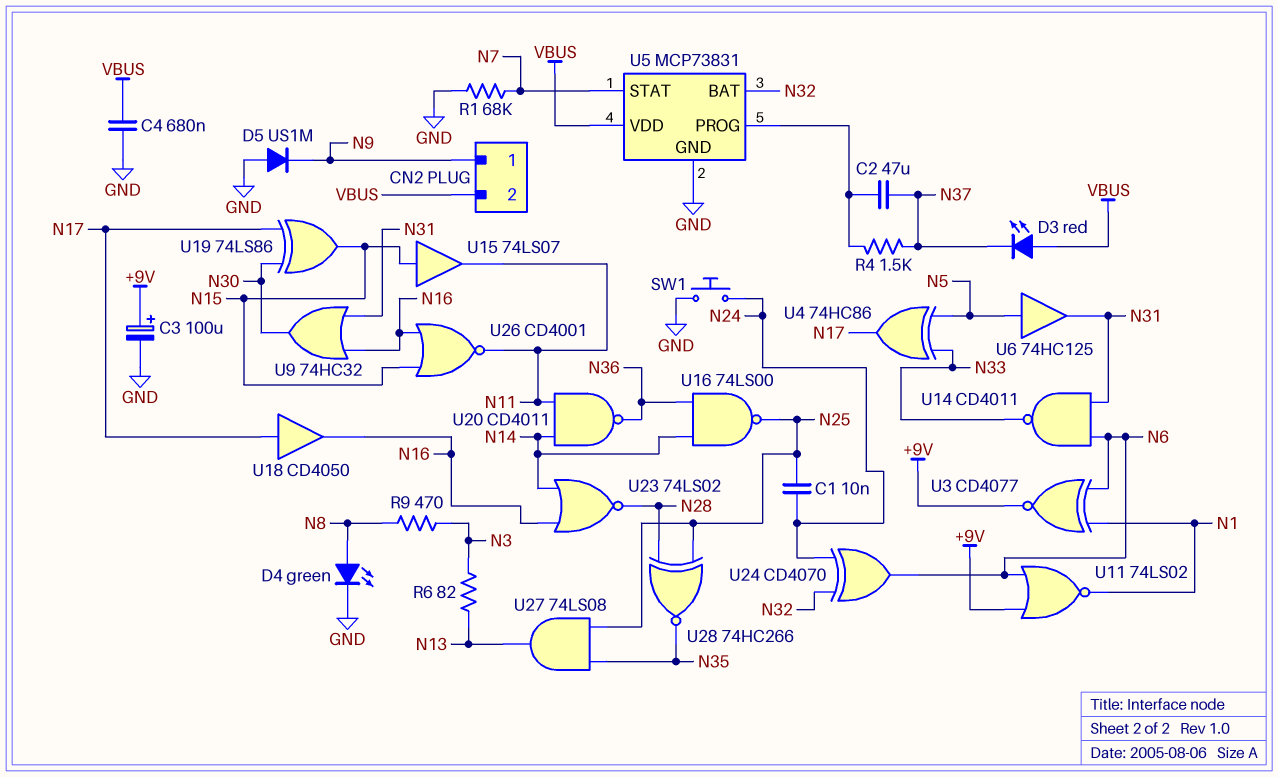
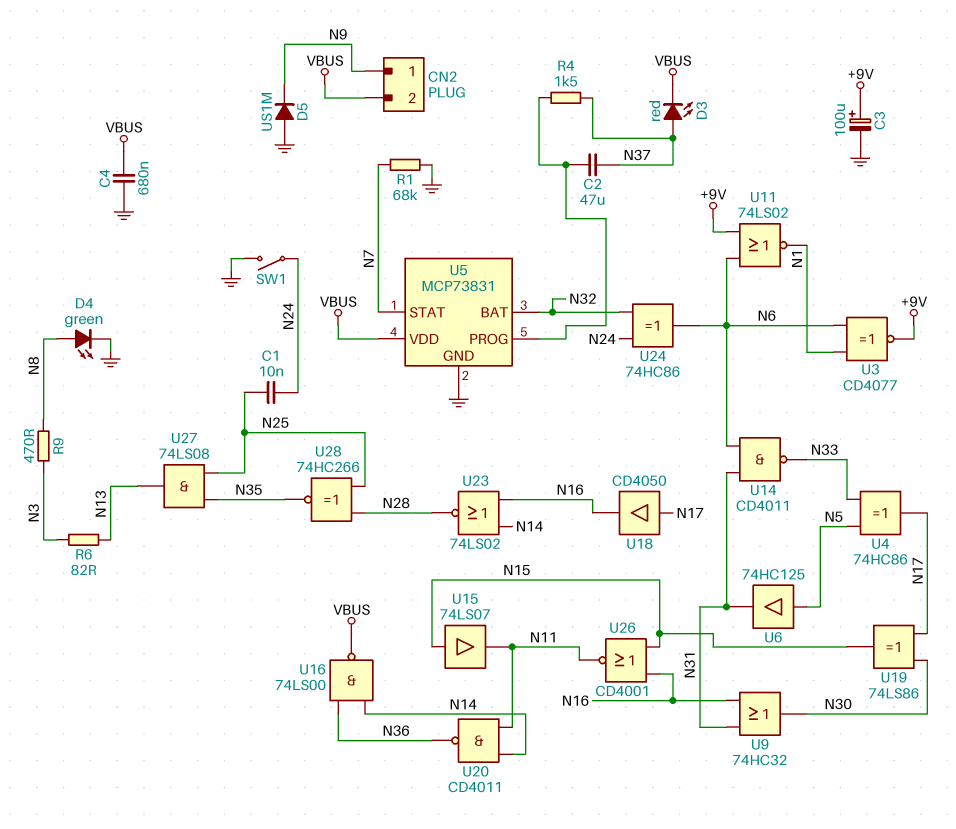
D3: LED red (A VBUS, K N37) -> LED red (A N37, K VBUS)
SW1: button (GND, N24) -> switch (GND, N24)
U16: NAND 74LS00 (in N14, in N36, out N25) -> NAND 74LS00 (in N14, in N36, out VBUS)
U24: XOR CD4070 (in N24, in N32, out N6) -> XOR 74HC86 (in N24, in N32, out N6)

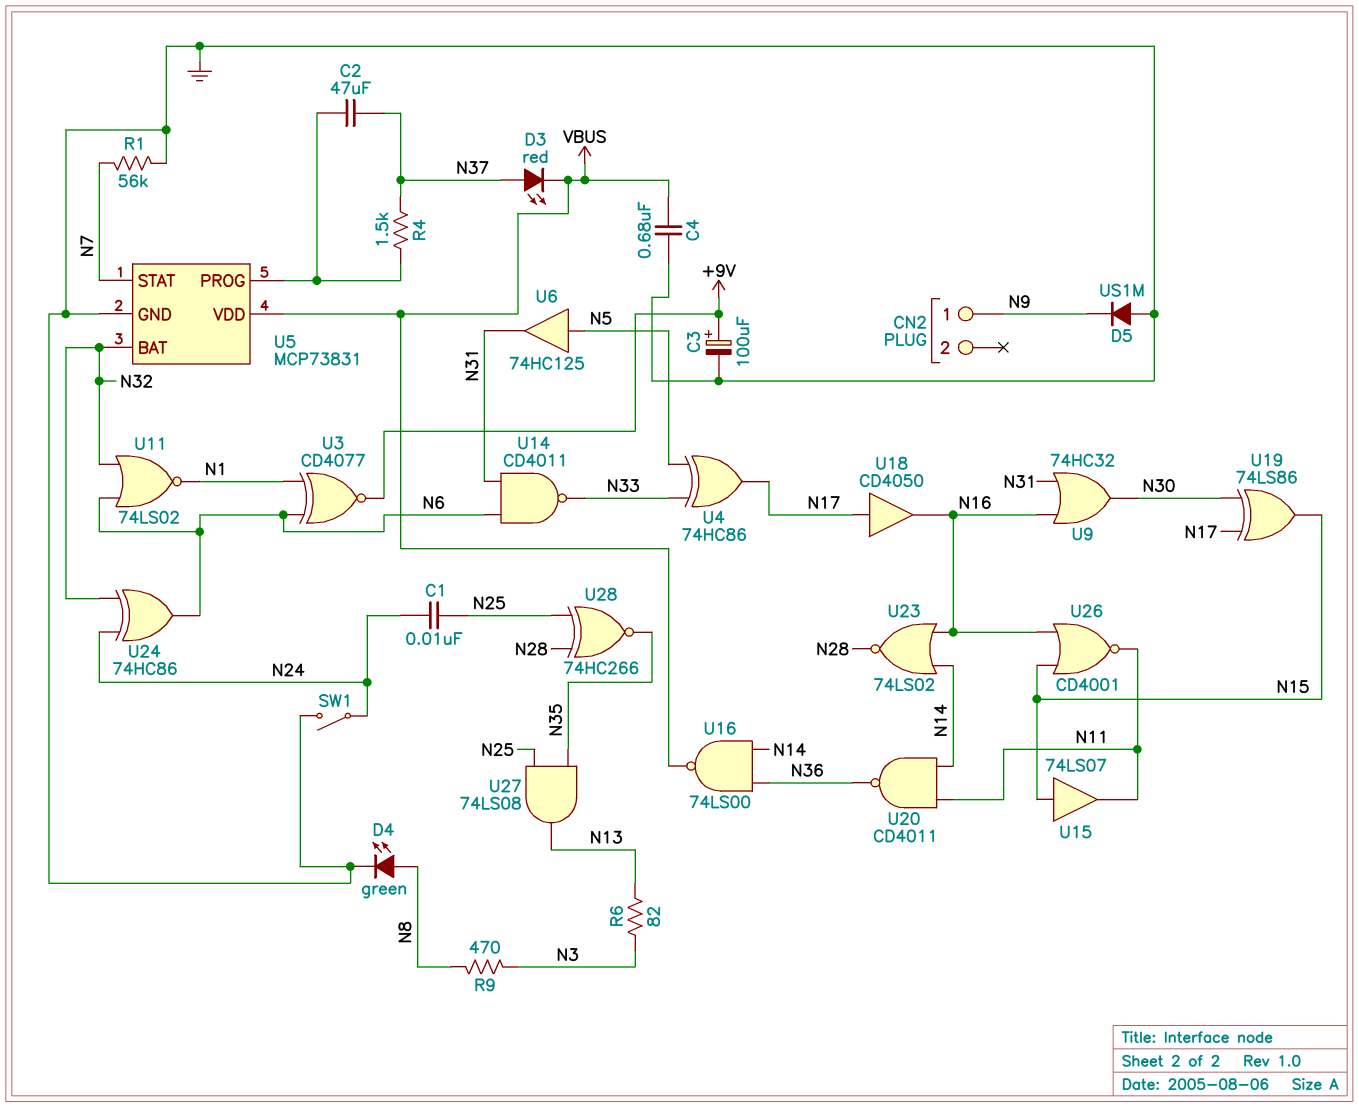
CN2 pin 2: VBUS -> none
R1: 68k (GND, N7) -> 56k (GND, N7)
U11: NOR 74LS02 (in +9V, in N6, out N1) -> NOR 74LS02 (in N6, in N32, out N1)

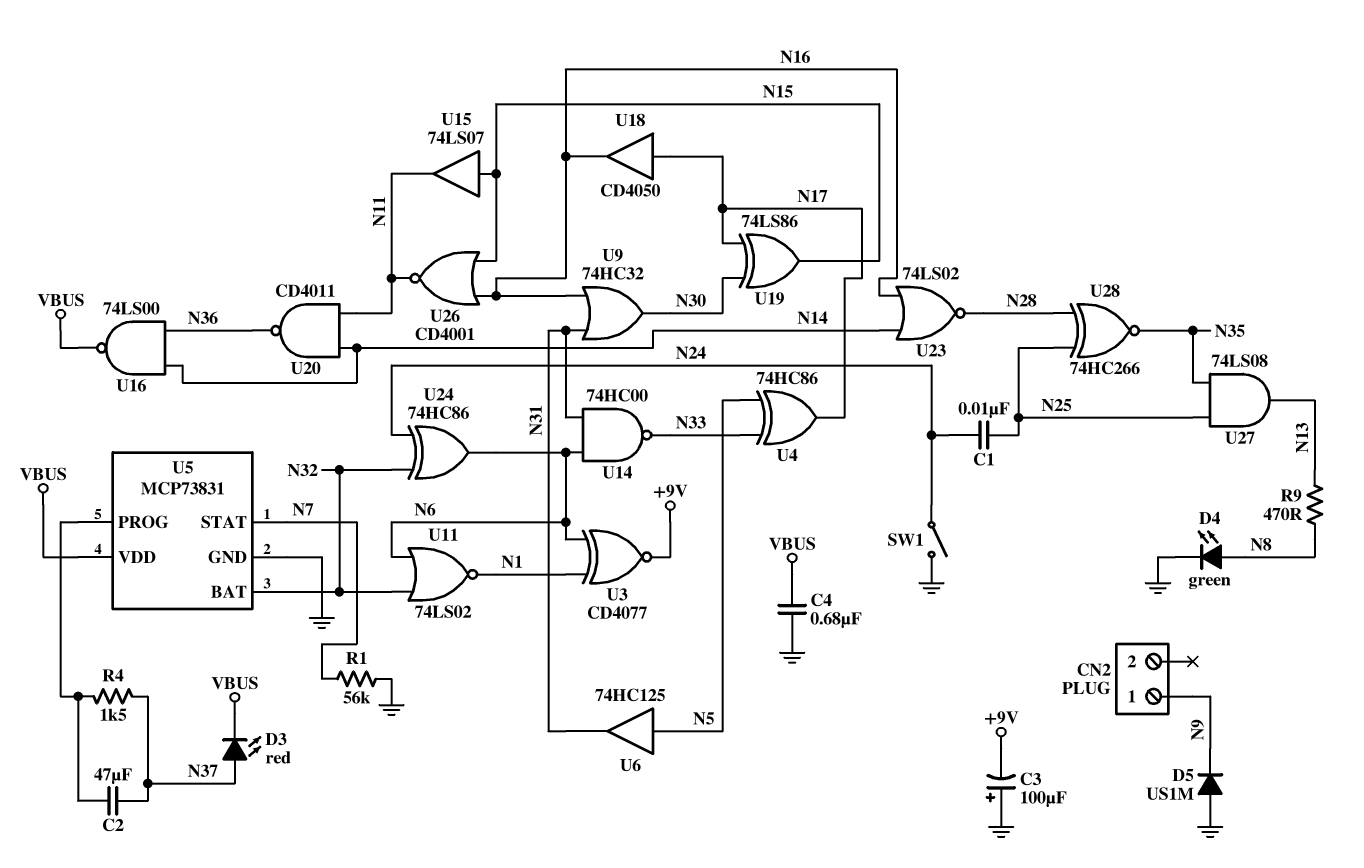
C3: 100uF (plus +9V, minus GND) -> 100uF (plus GND, minus +9V)
R6: 82 (N3, N13) -> none
R9: 470 (N3, N8) -> 470 (N8, N13)
U14: NAND CD4011 (in N6, in N31, out N33) -> NAND 74HC00 (in N6, in N31, out N33)

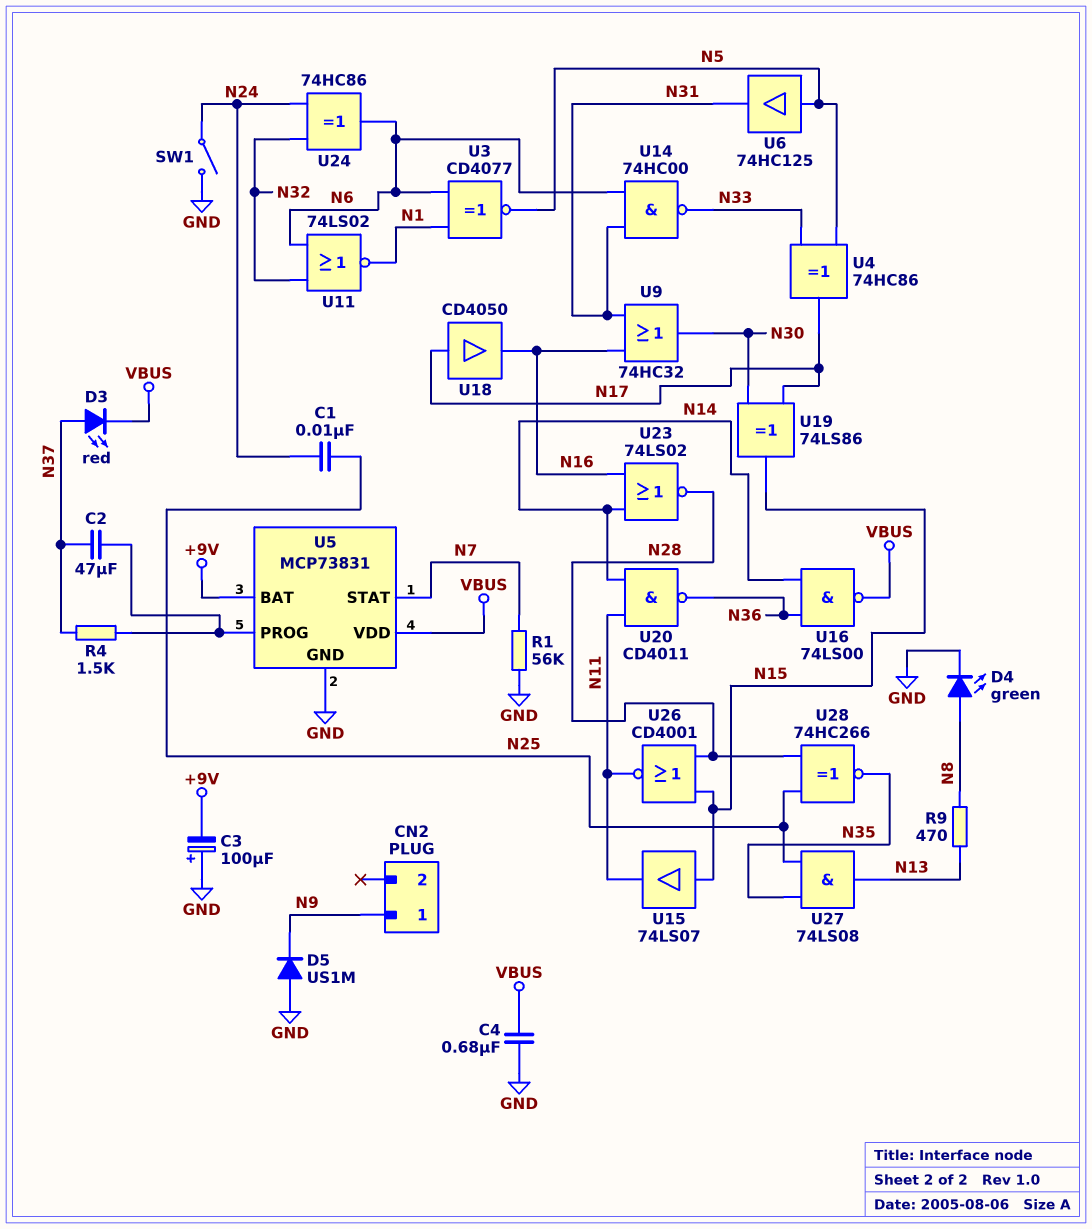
U3: XNOR CD4077 (in N1, in N6, out +9V) -> XNOR CD4077 (in N1, in N6, out N5)
U5 pin BAT: N32 -> +9V
U26: NOR CD4001 (in N15, in N16, out N11) -> NOR CD4001 (in N15, in N28, out N11)

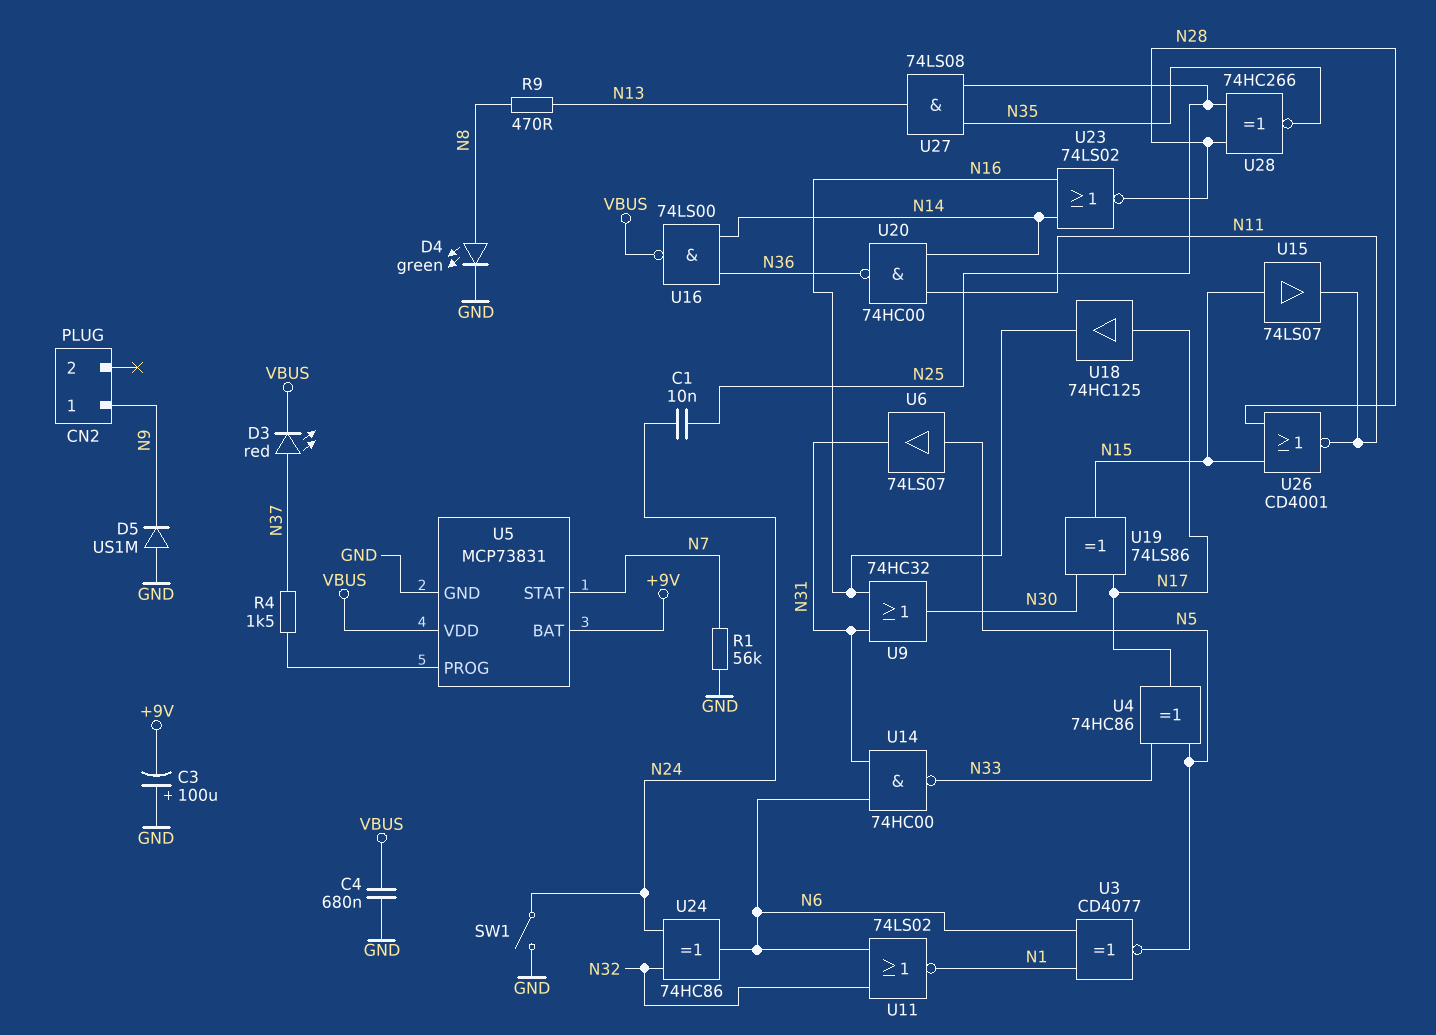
C2: 47uF (N37, U5/PROG) -> none
U6: buffer 74HC125 (in N5, out N31) -> buffer 74LS07 (in N5, out N31)
U18: buffer CD4050 (in N17, out N16) -> buffer 74HC125 (in N17, out N16)
U20: NAND CD4011 (in N11, in N14, out N36) -> NAND 74HC00 (in N11, in N14, out N36)

